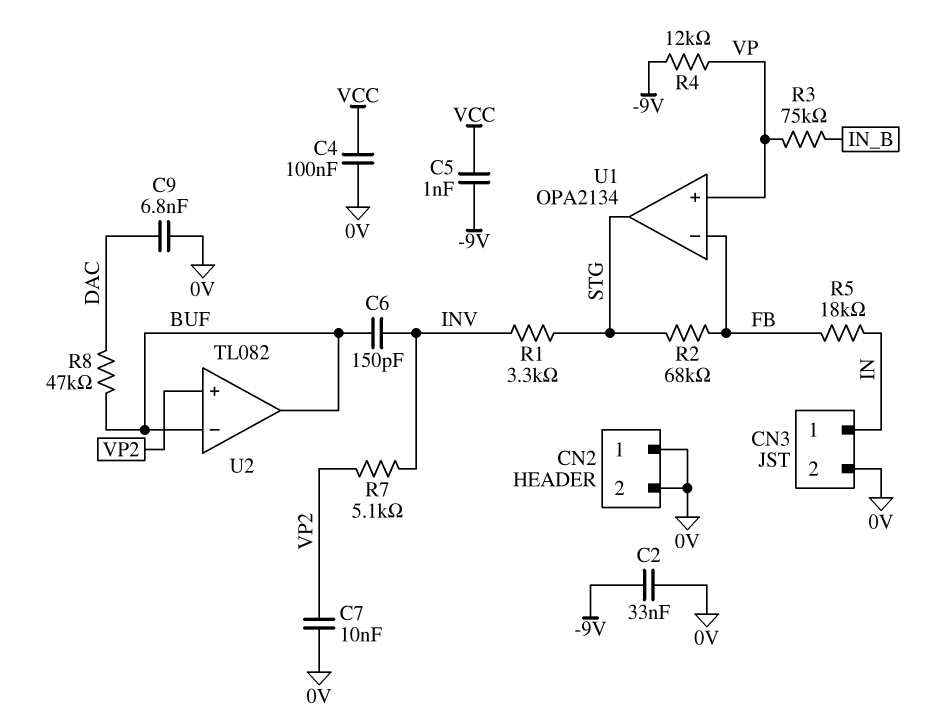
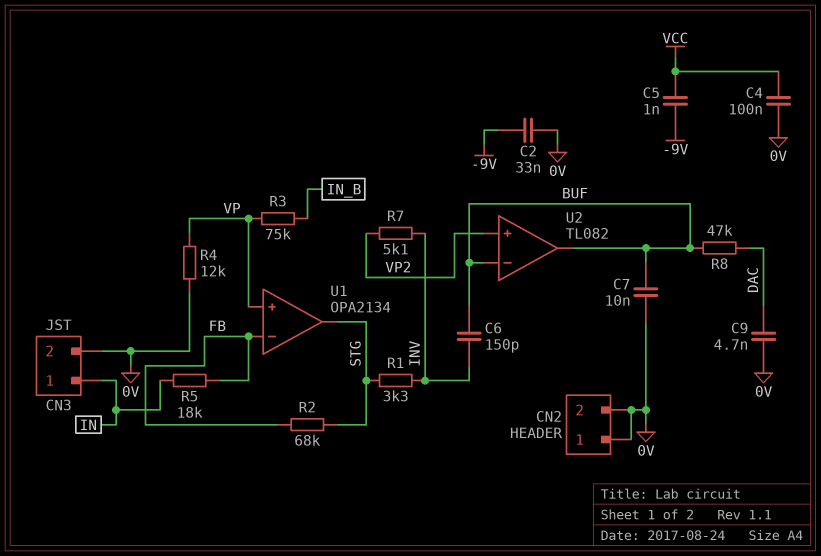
C7: 10nF (0V, VP2) -> 10nF (0V, BUF)
C9: 6.8nF (0V, DAC) -> 4.7nF (0V, DAC)
R4: 12k (-9V, VP) -> 12k (0V, VP)

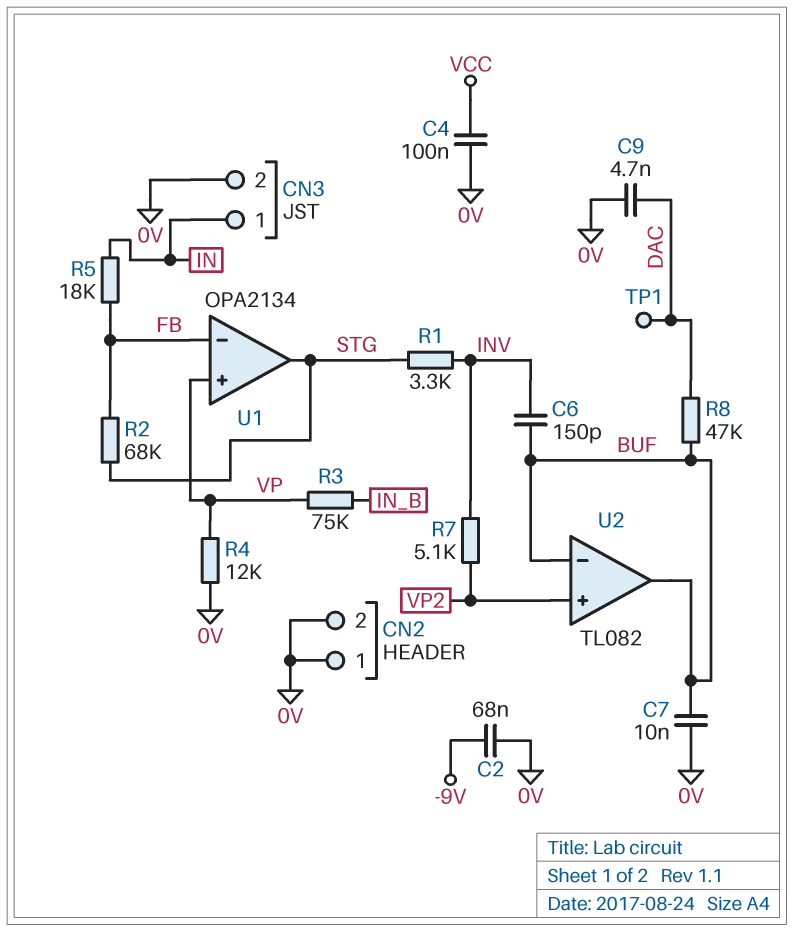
C2: 33nF (-9V, 0V) -> 68nF (-9V, 0V)
C5: 1nF (-9V, VCC) -> none
TP1: none -> test point (DAC)

